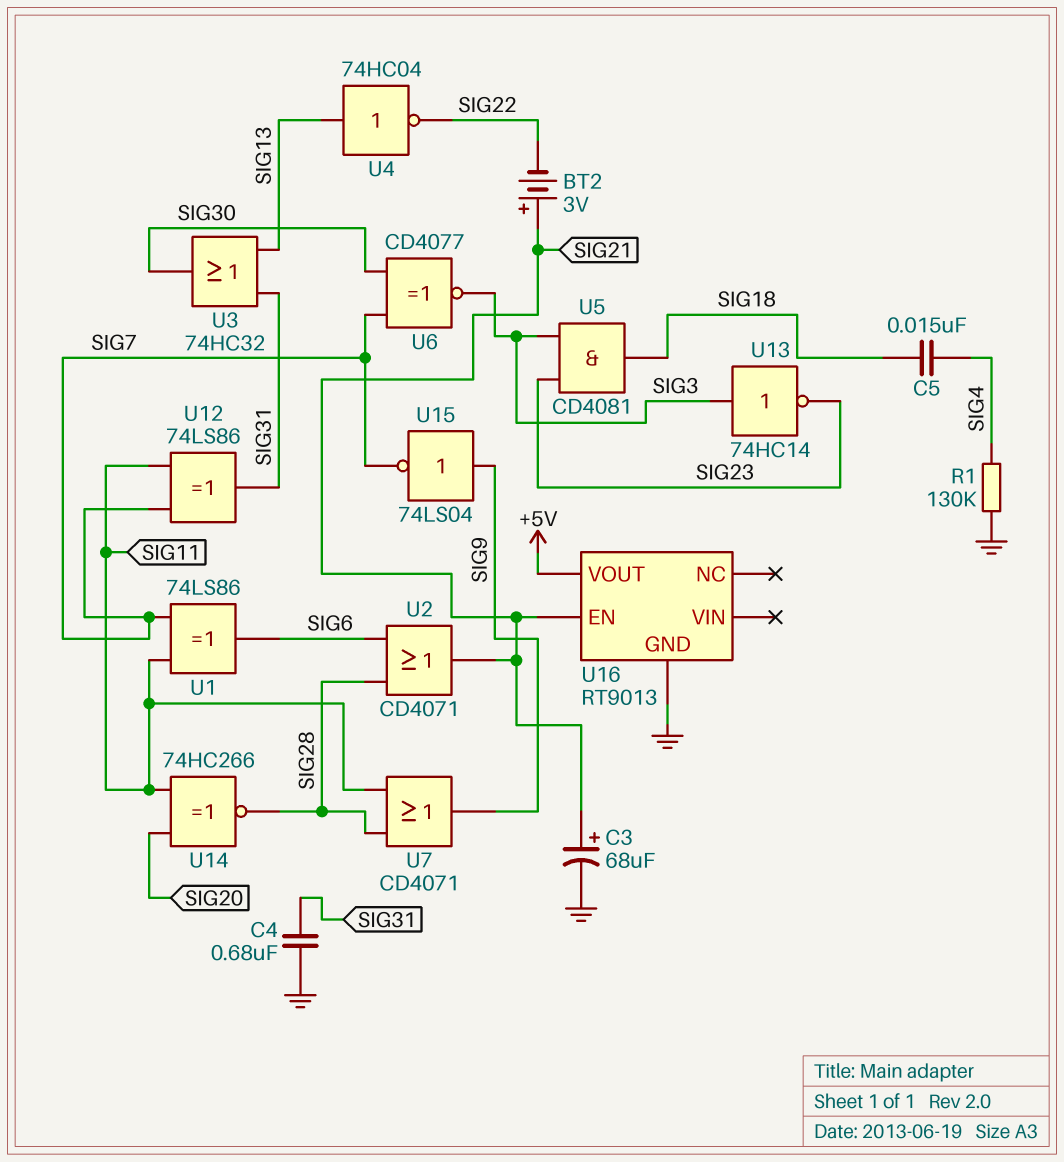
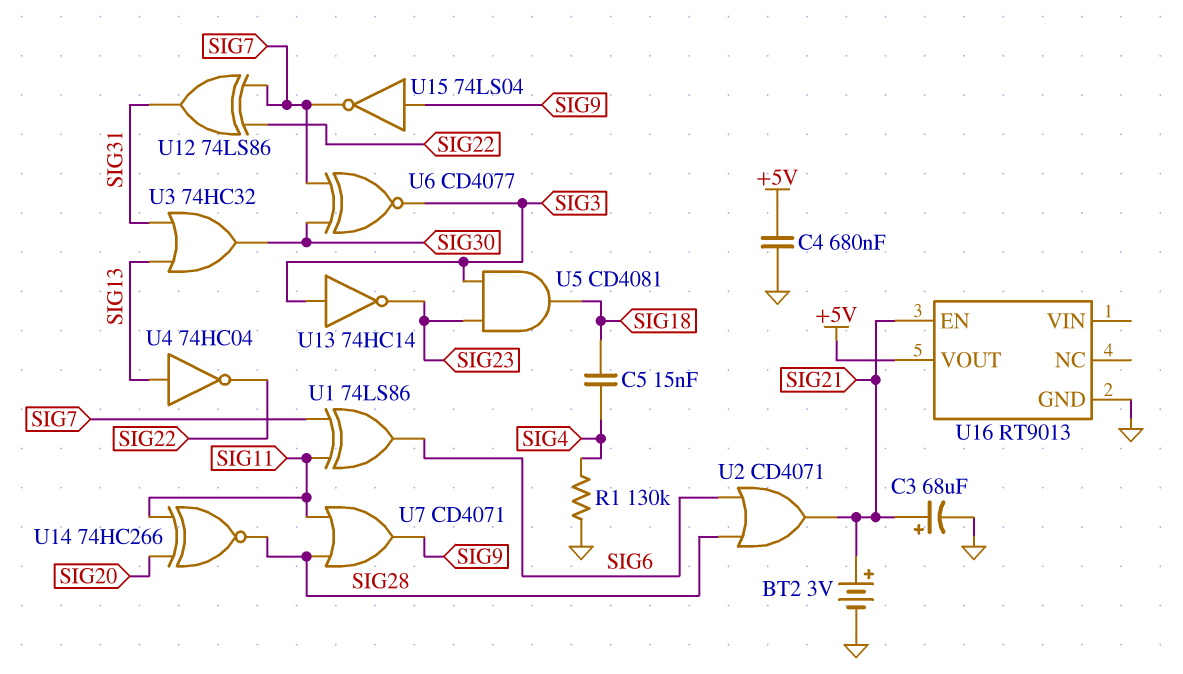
BT2: 3V (plus SIG21, minus SIG22) -> 3V (plus SIG21, minus GND)
C4: 680nF (GND, SIG31) -> 680nF (+5V, GND)
U12: XOR 74LS86 (in SIG7, in SIG11, out SIG31) -> XOR 74LS86 (in SIG7, in SIG22, out SIG31)

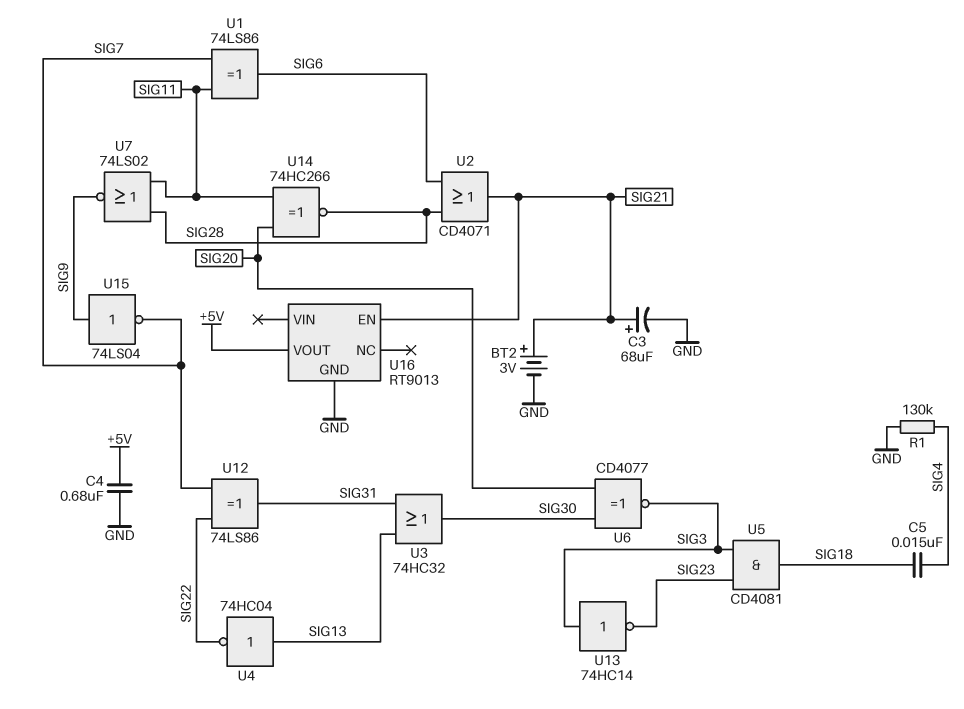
U6: XNOR CD4077 (in SIG7, in SIG30, out SIG3) -> XNOR CD4077 (in SIG20, in SIG30, out SIG3)
U7: OR CD4071 (in SIG11, in SIG28, out SIG9) -> NOR 74LS02 (in SIG11, in SIG28, out SIG9)

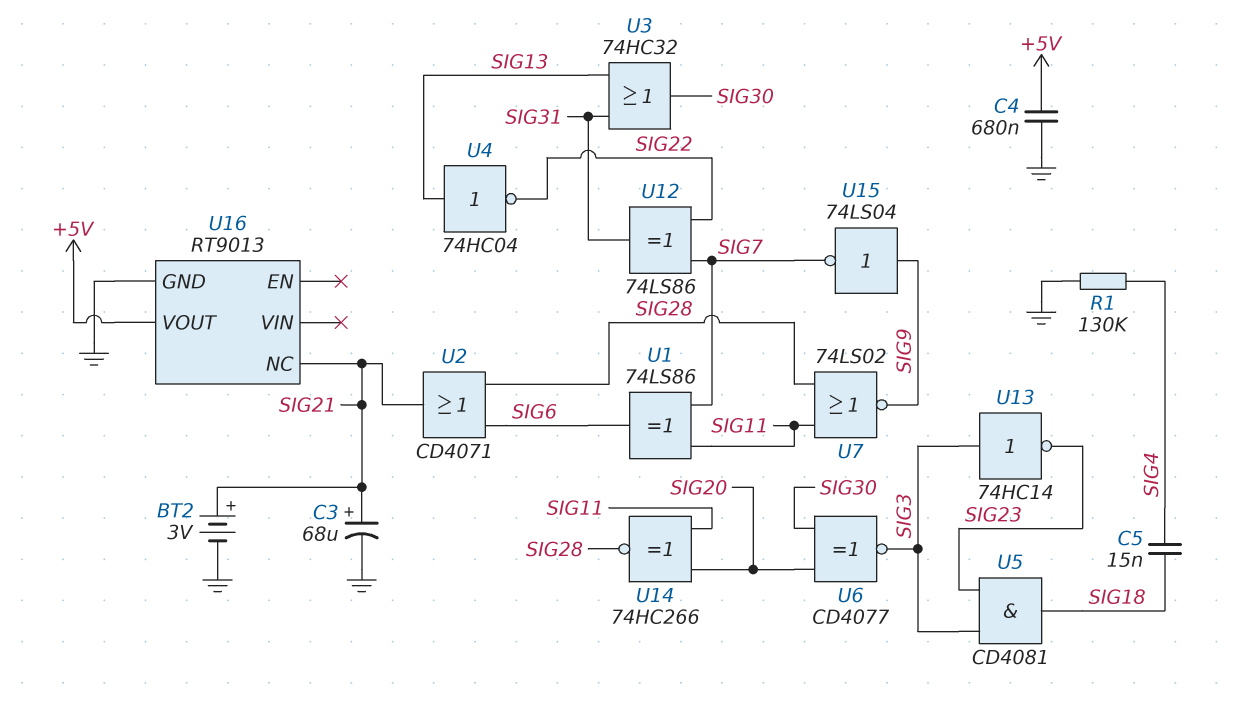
U16 pin EN: SIG21 -> none
U16 pin NC: none -> SIG21

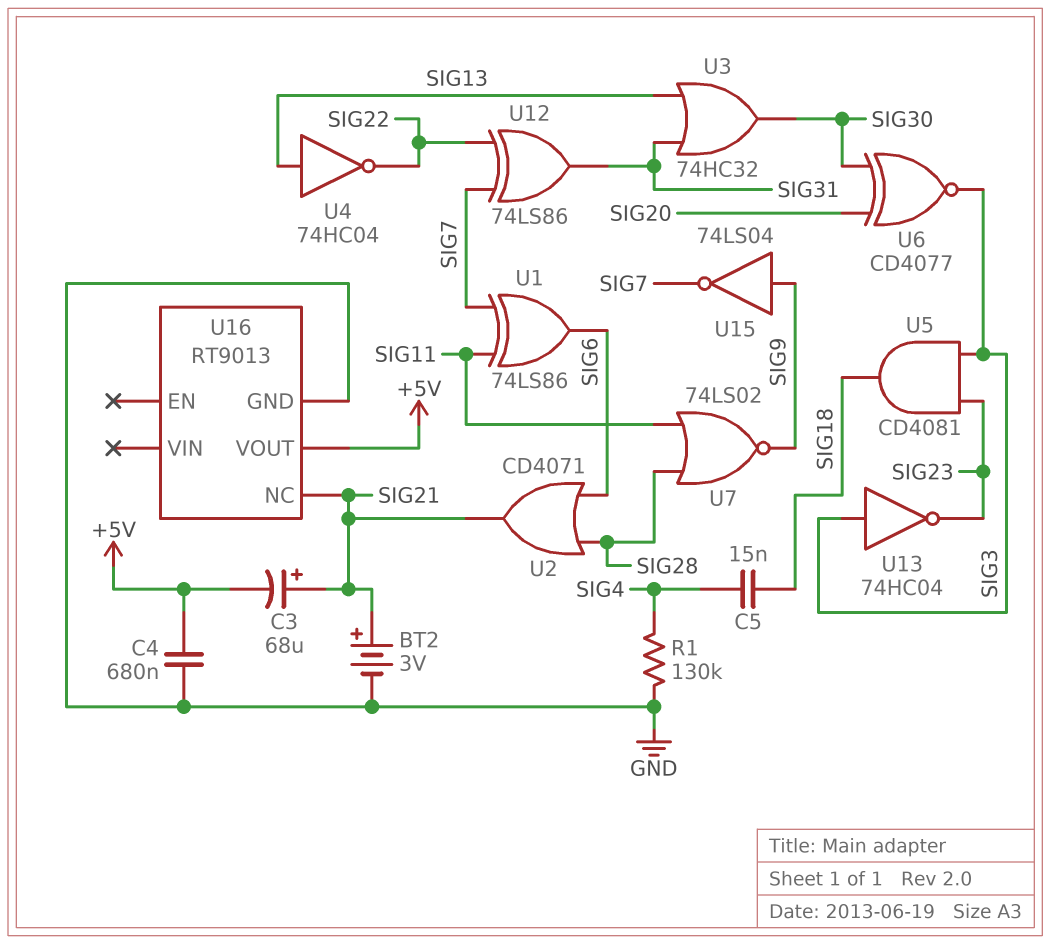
C3: 68uF (plus SIG21, minus GND) -> 68uF (plus SIG21, minus +5V)
U13: NOT 74HC14 (in SIG3, out SIG23) -> NOT 74HC04 (in SIG3, out SIG23)
U14: XNOR 74HC266 (in SIG11, in SIG20, out SIG28) -> none

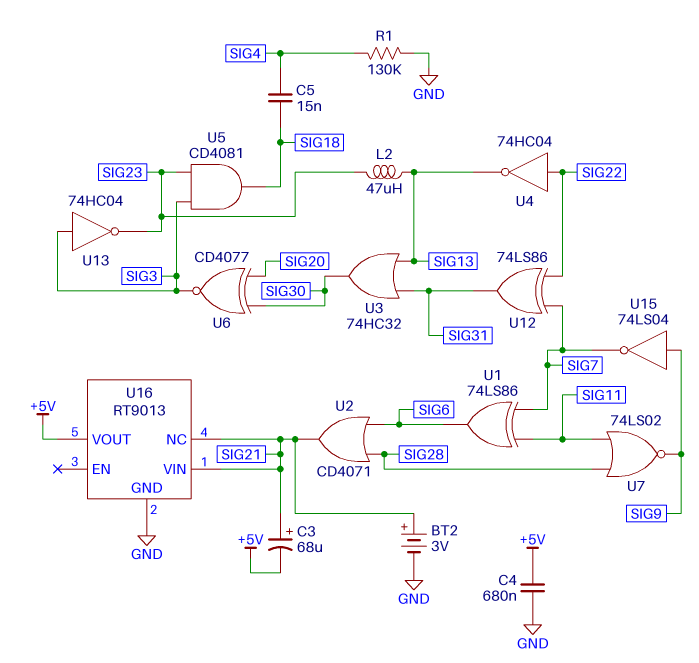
L2: none -> 47uH (SIG13, SIG23)
U4: NOT 74HC04 (in SIG13, out SIG22) -> NOT 74HC04 (in SIG22, out SIG13)
U16 pin VIN: none -> SIG21

